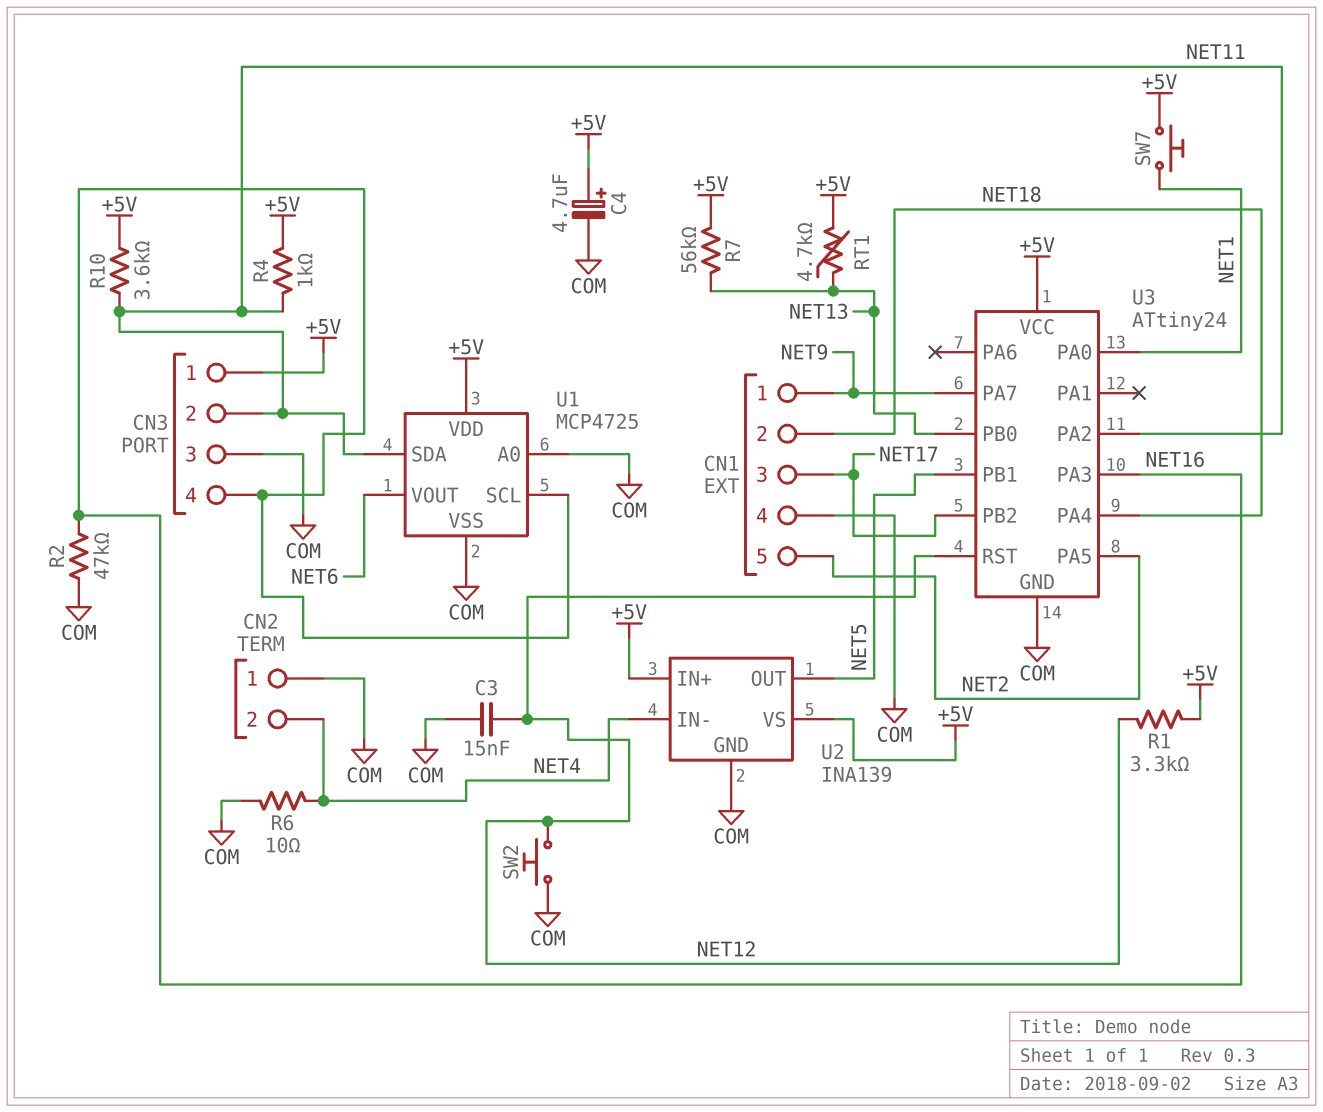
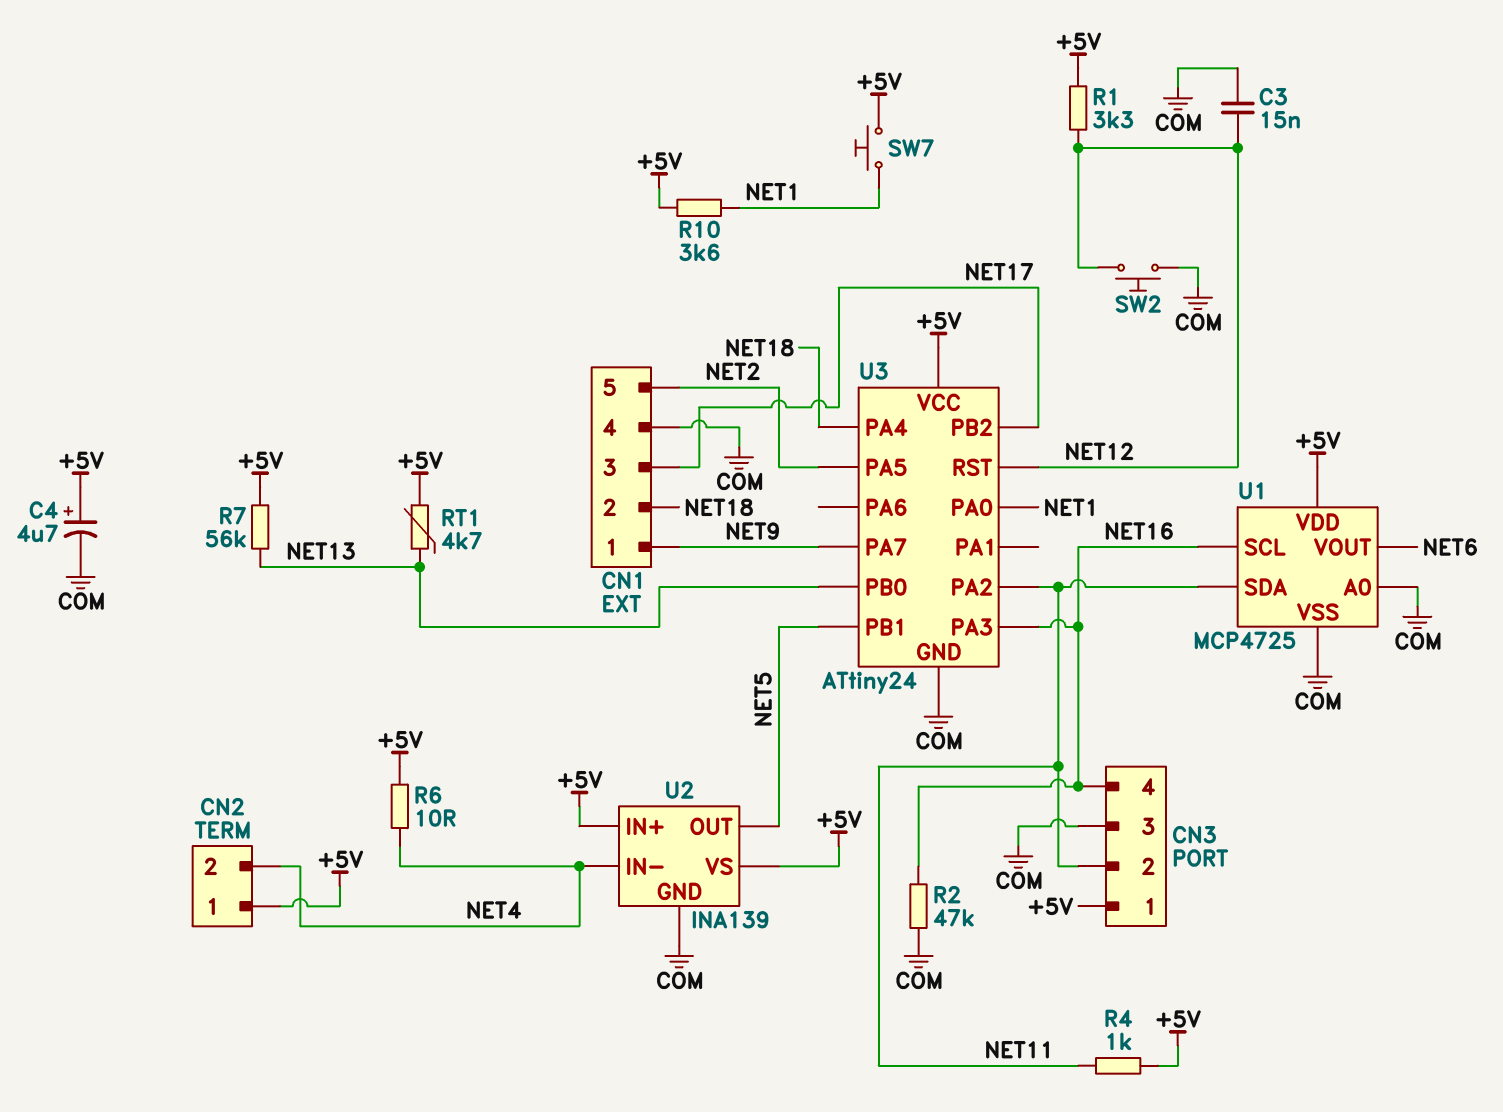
CN2 pin 1: COM -> +5V
R6: 10 (COM, NET4) -> 10 (+5V, NET4)
R10: 3.6k (+5V, NET11) -> 3.6k (+5V, NET1)

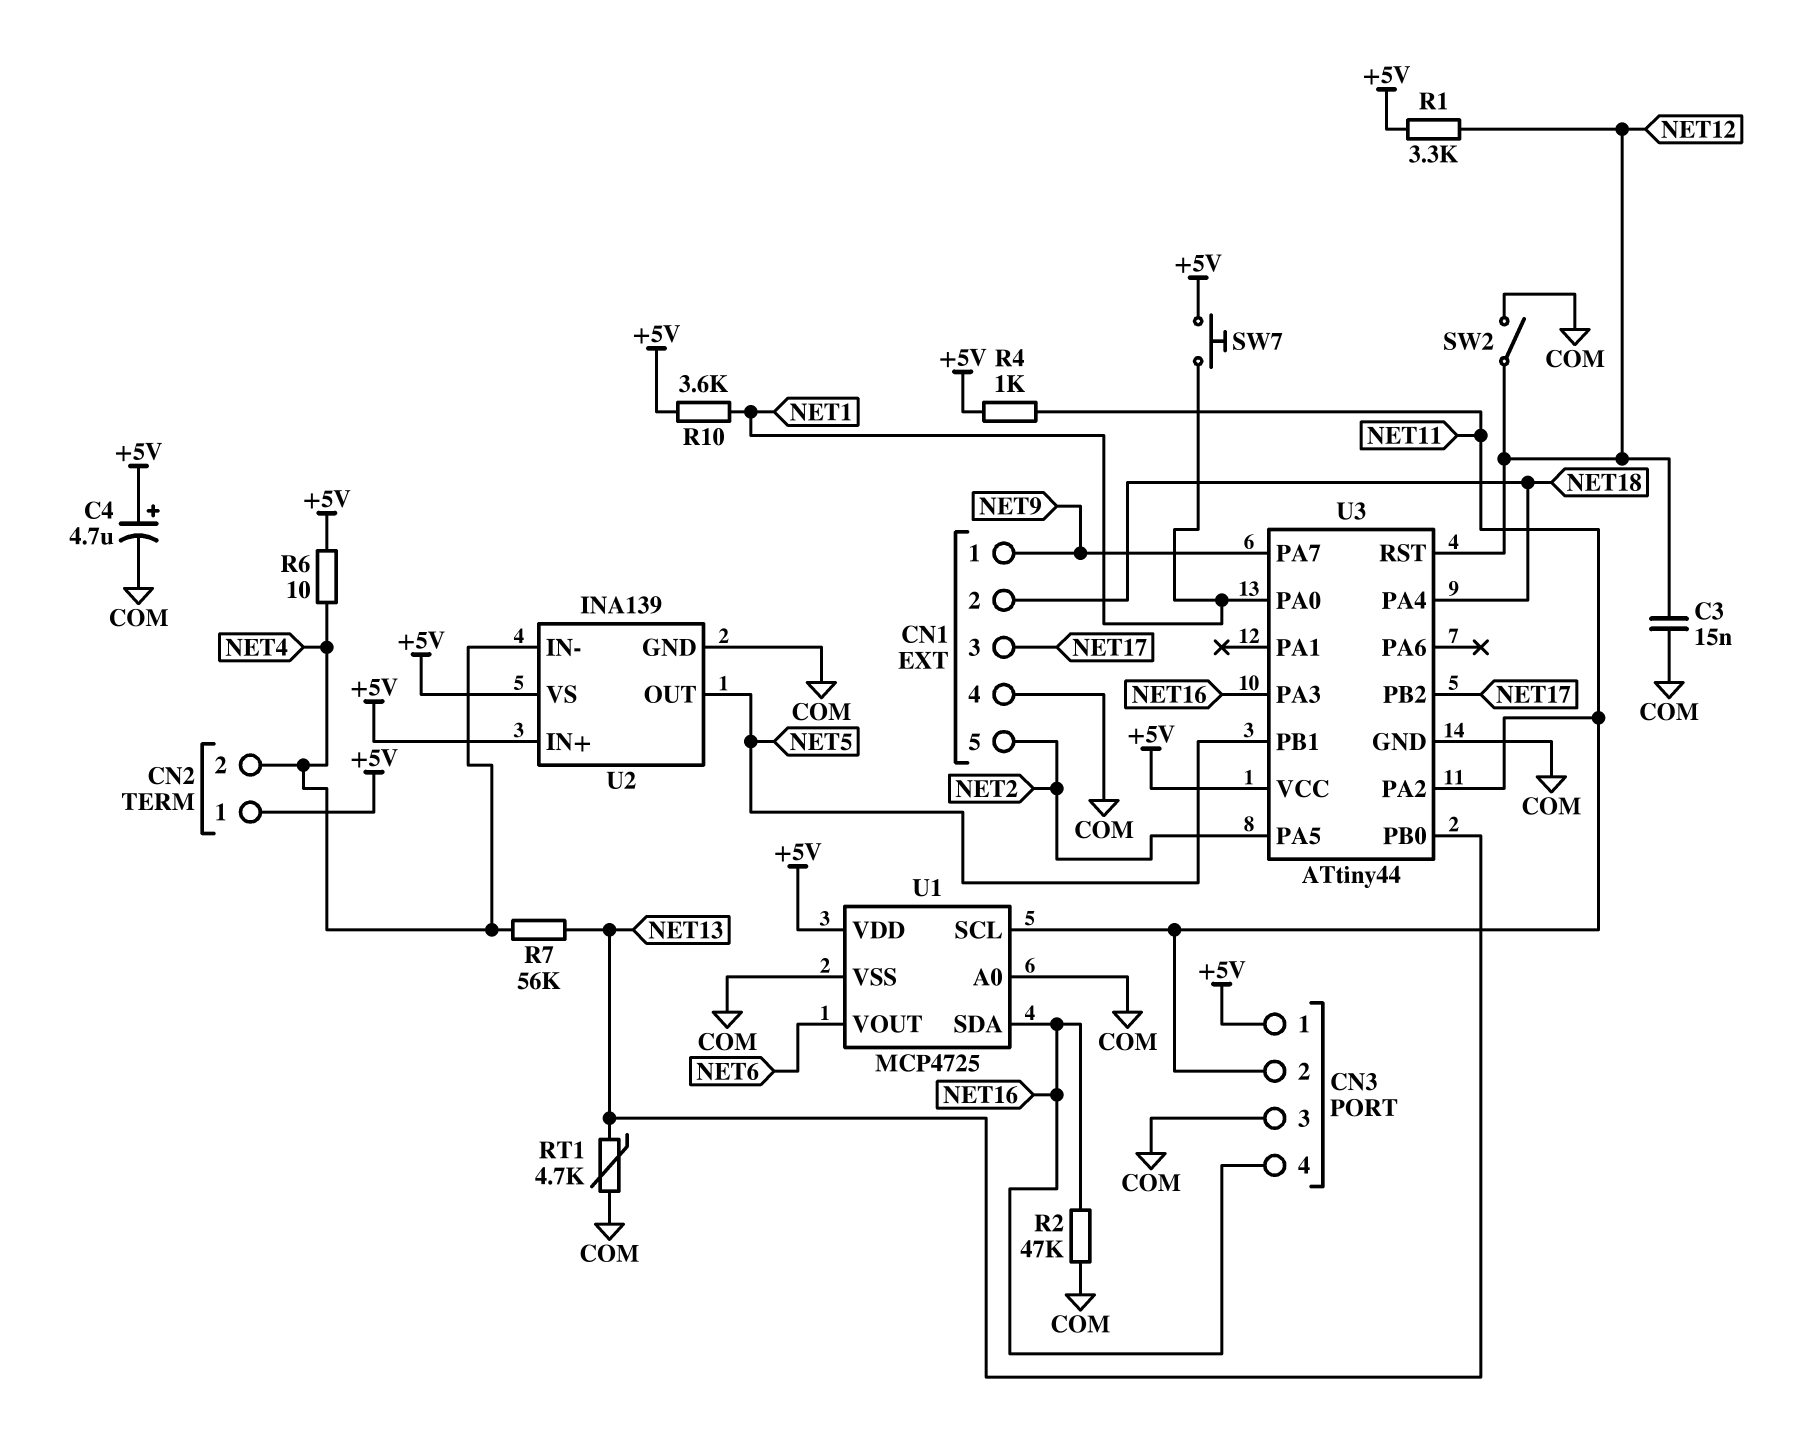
R7: 56k (+5V, NET13) -> 56k (NET4, NET13)
RT1: 4.7k (+5V, NET13) -> 4.7k (COM, NET13)
SW2: button (COM, NET12) -> switch (COM, NET12)
U1 pin SCL: NET16 -> NET11
U1 pin SDA: NET11 -> NET16
U3: ATtiny24 -> ATtiny44

